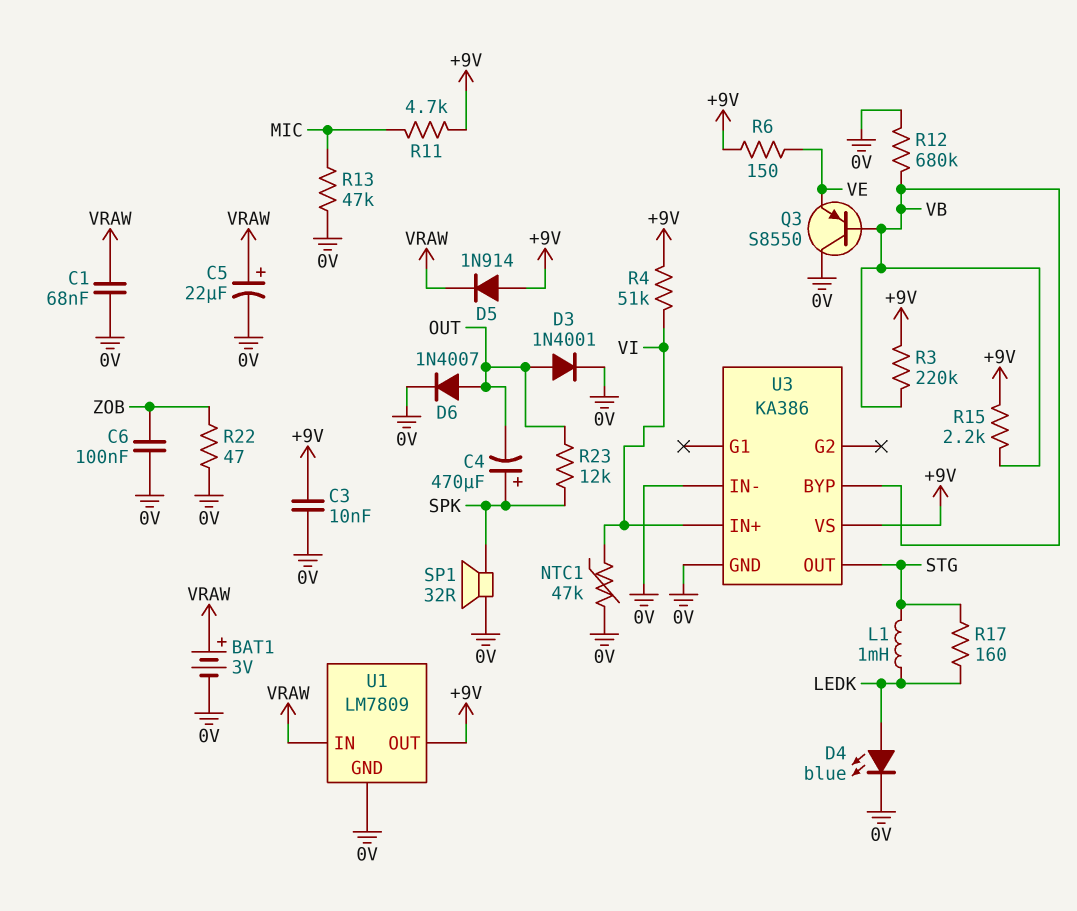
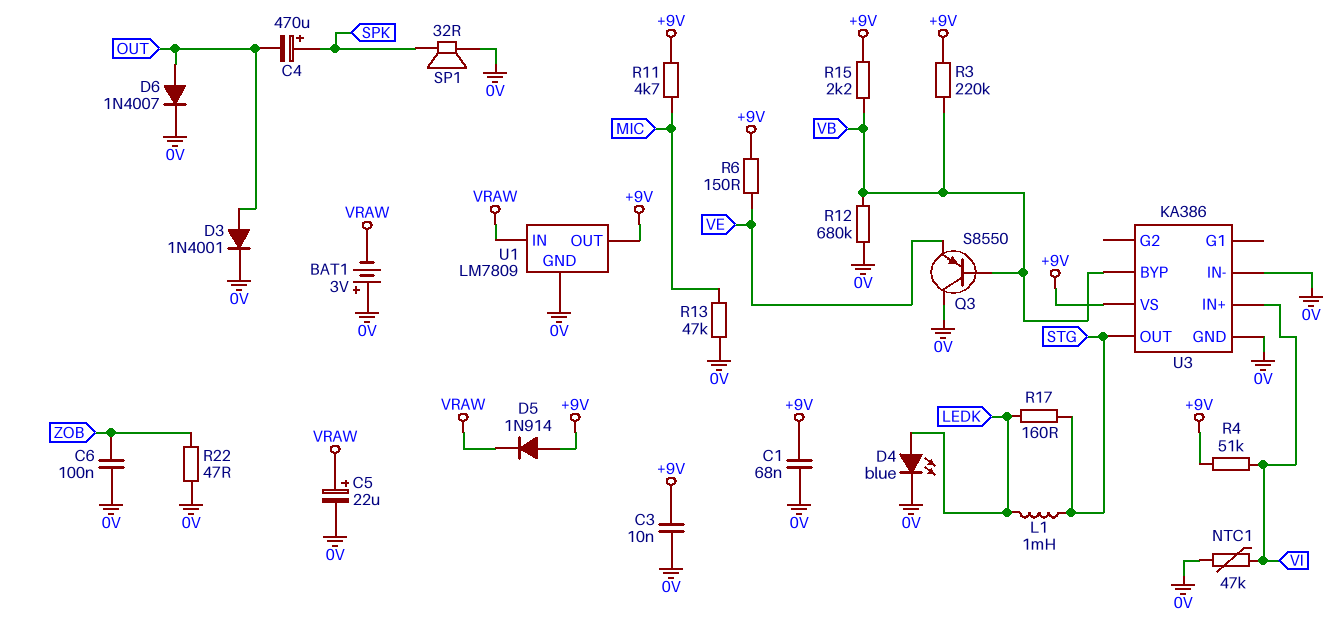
BAT1: 3V (plus VRAW, minus 0V) -> 3V (plus 0V, minus VRAW)
C1: 68nF (0V, VRAW) -> 68nF (+9V, 0V)
R23: 12k (OUT, SPK) -> none

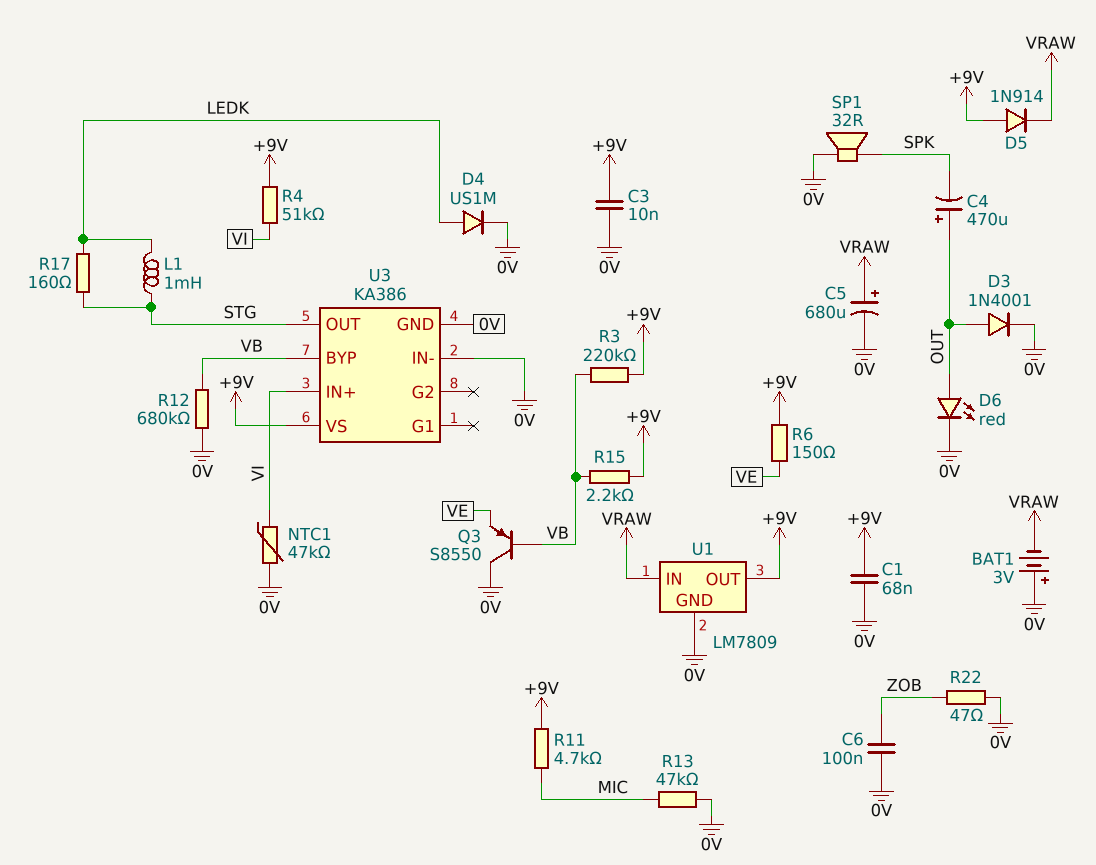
C4: 470uF (plus SPK, minus OUT) -> 470uF (plus OUT, minus SPK)
C5: 22uF (plus VRAW, minus 0V) -> 680uF (plus VRAW, minus 0V)
D4: LED blue (A LEDK, K 0V) -> diode US1M (A LEDK, K 0V)
D6: diode 1N4007 (A OUT, K 0V) -> LED red (A OUT, K 0V)

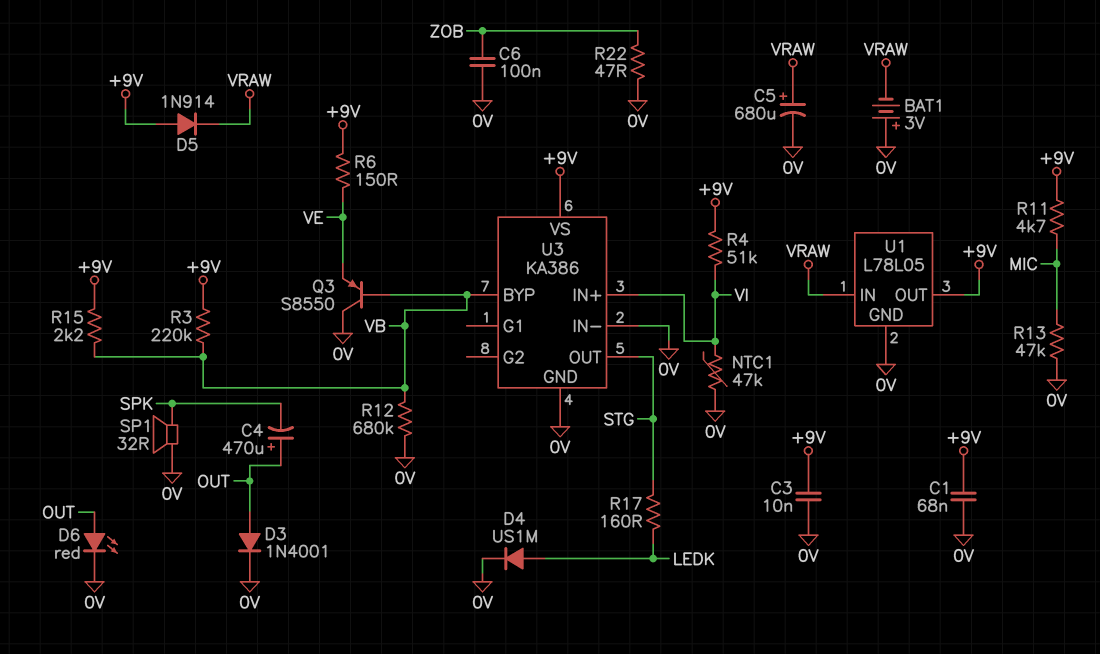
L1: 1mH (LEDK, STG) -> none
U1: LM7809 -> L78L05

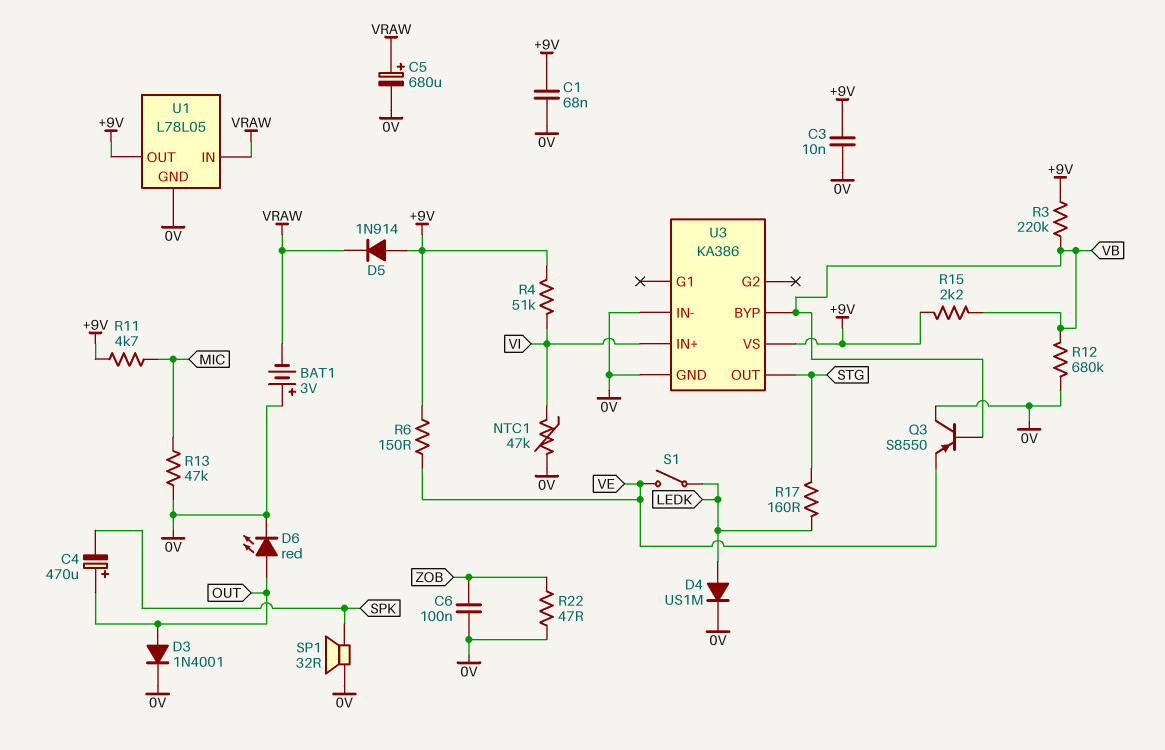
S1: none -> switch (LEDK, VE)

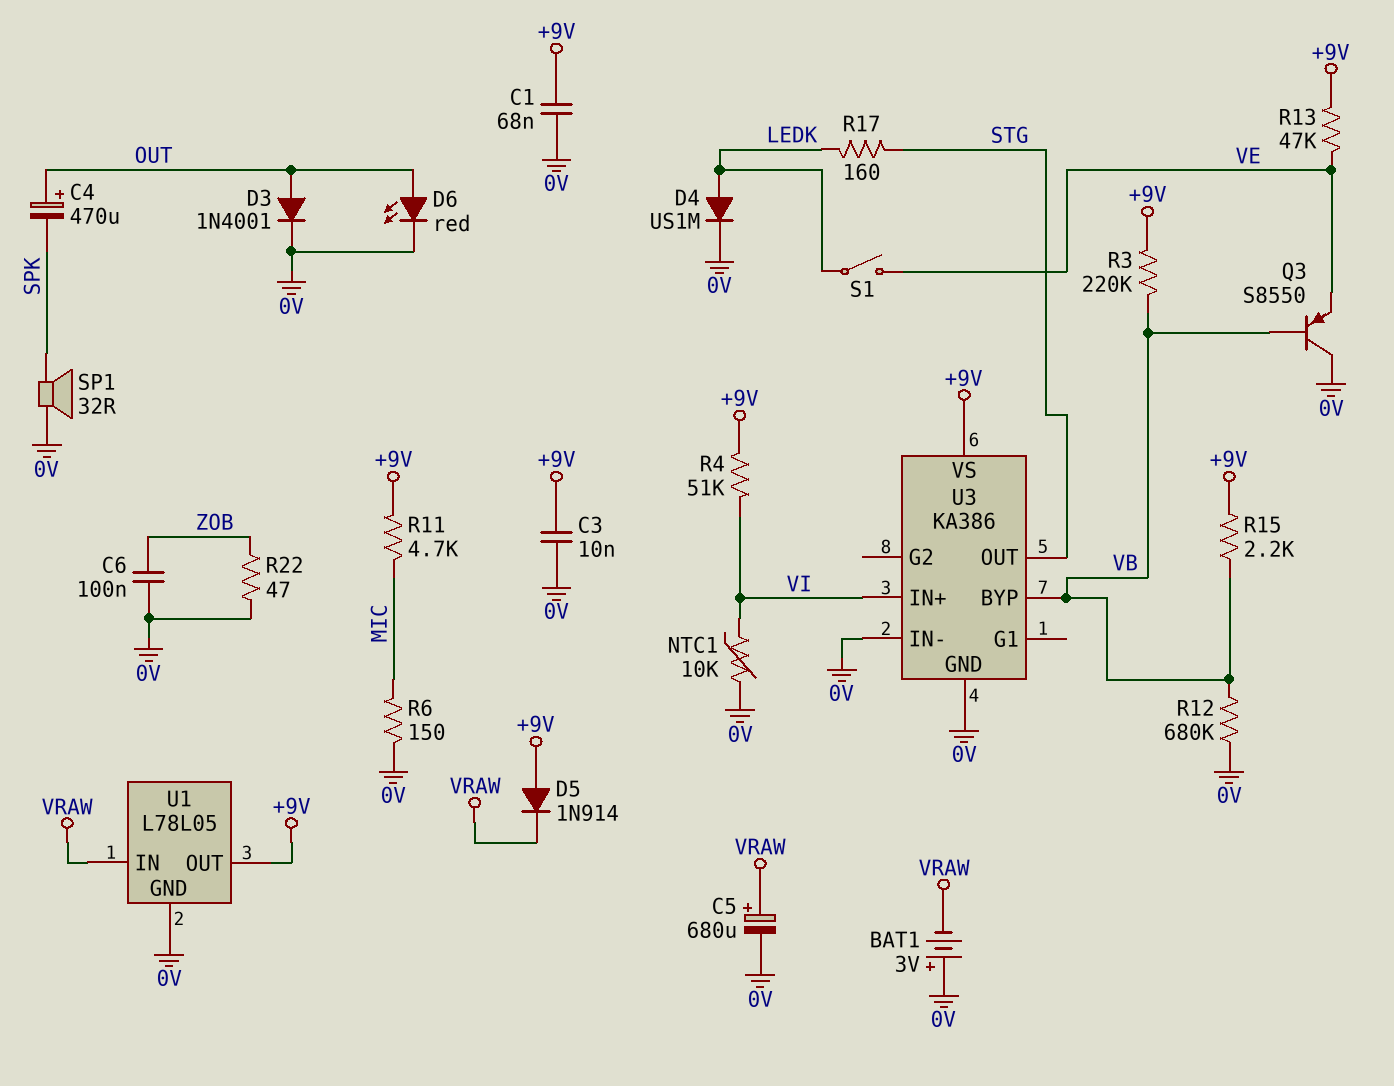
NTC1: 47k (0V, VI) -> 10k (0V, VI)
R6: 150 (+9V, VE) -> 150 (0V, MIC)
R13: 47k (0V, MIC) -> 47k (+9V, VE)

